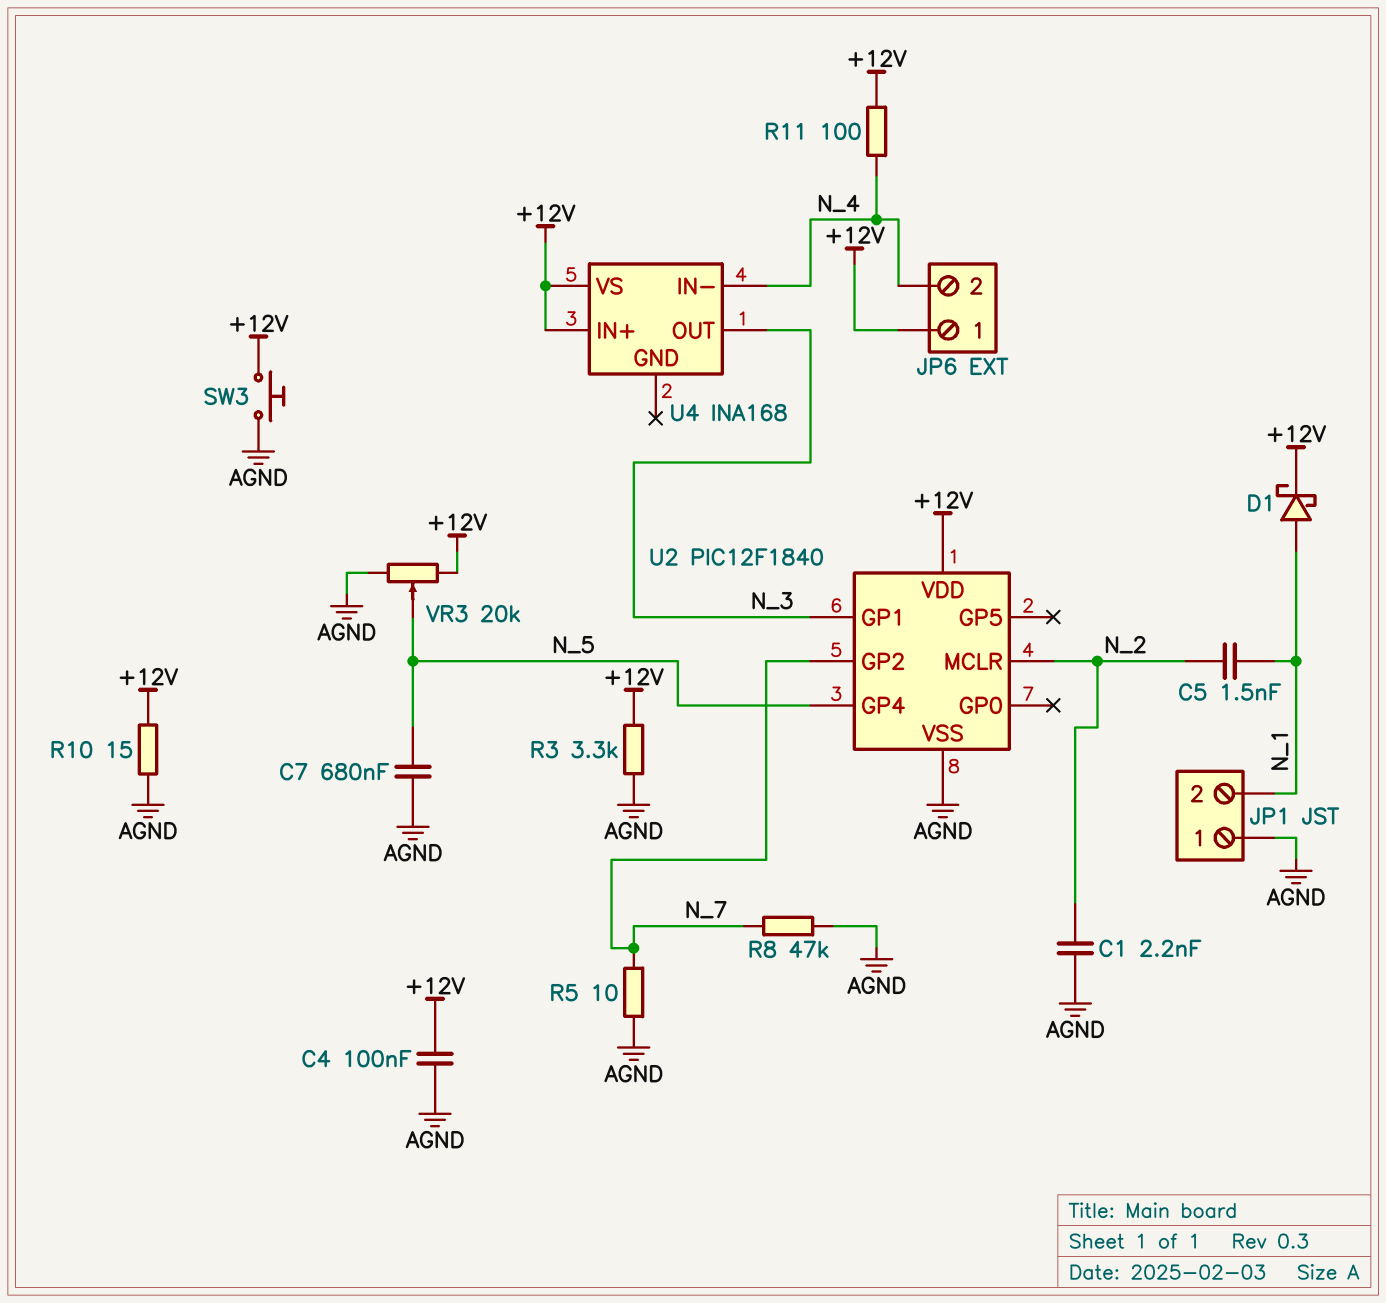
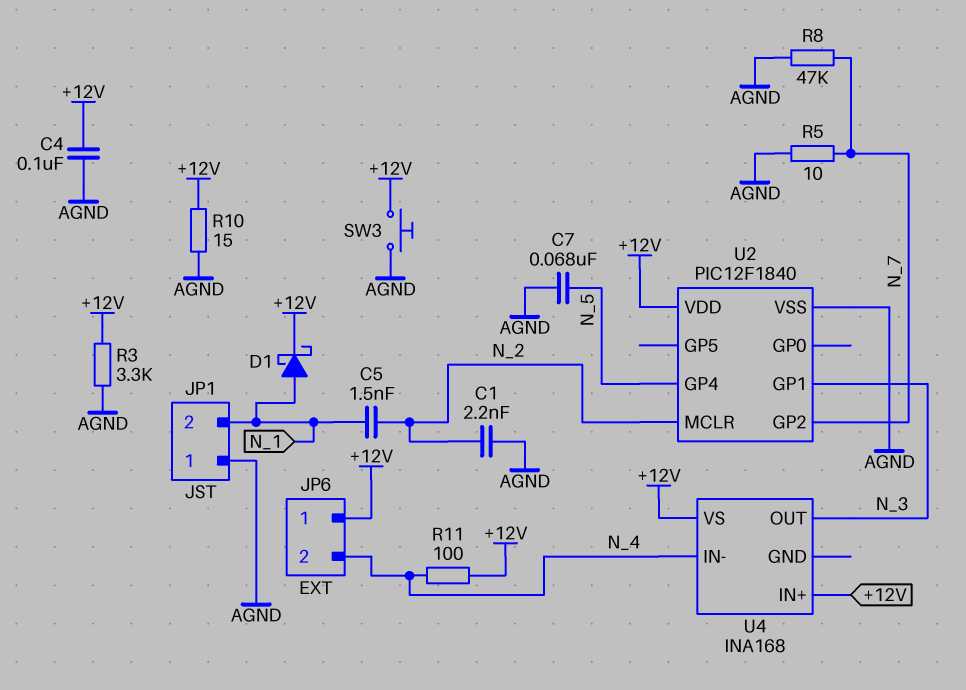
C7: 680nF (AGND, N_5) -> 68nF (AGND, N_5)
VR3: 20k (+12V, AGND, wiper N_5) -> none

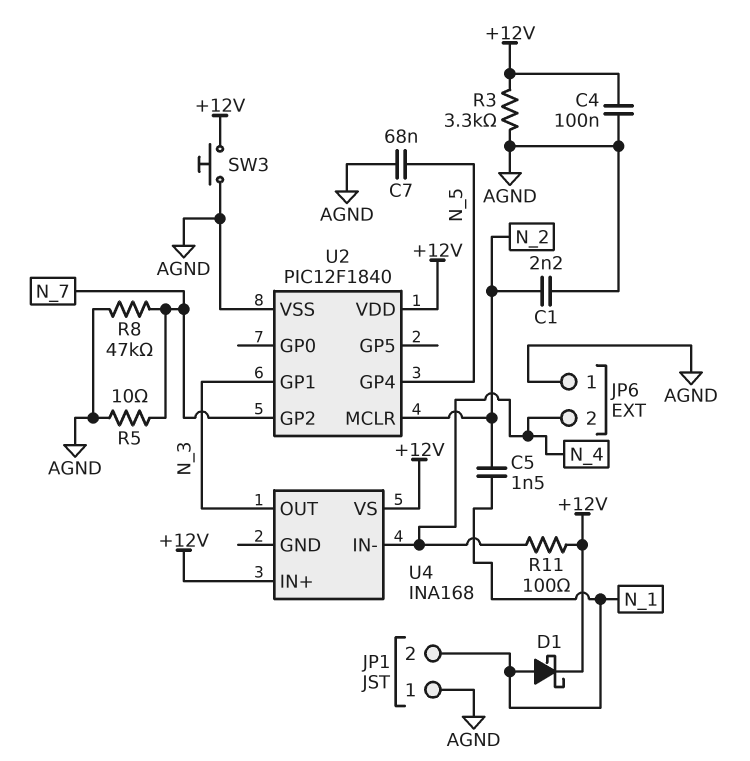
JP6 pin 1: +12V -> AGND
R10: 15 (+12V, AGND) -> none

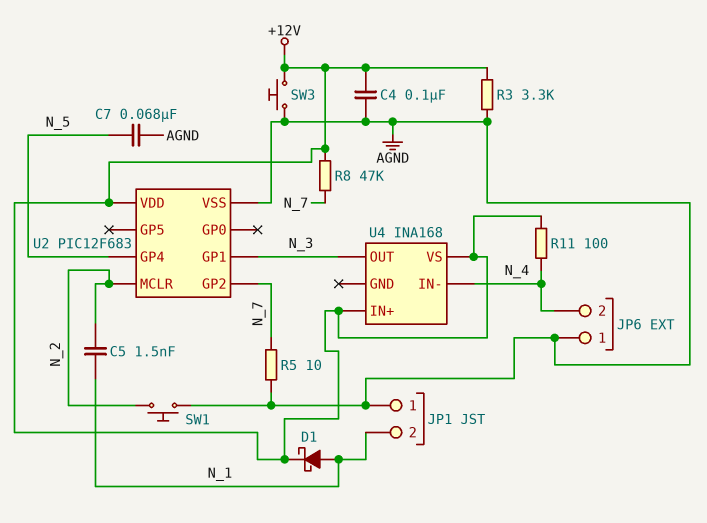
C1: 2.2nF (AGND, N_2) -> none
R8: 47k (AGND, N_7) -> 47k (+12V, N_7)
SW1: none -> button (AGND, N_2)
U2: PIC12F1840 -> PIC12F683

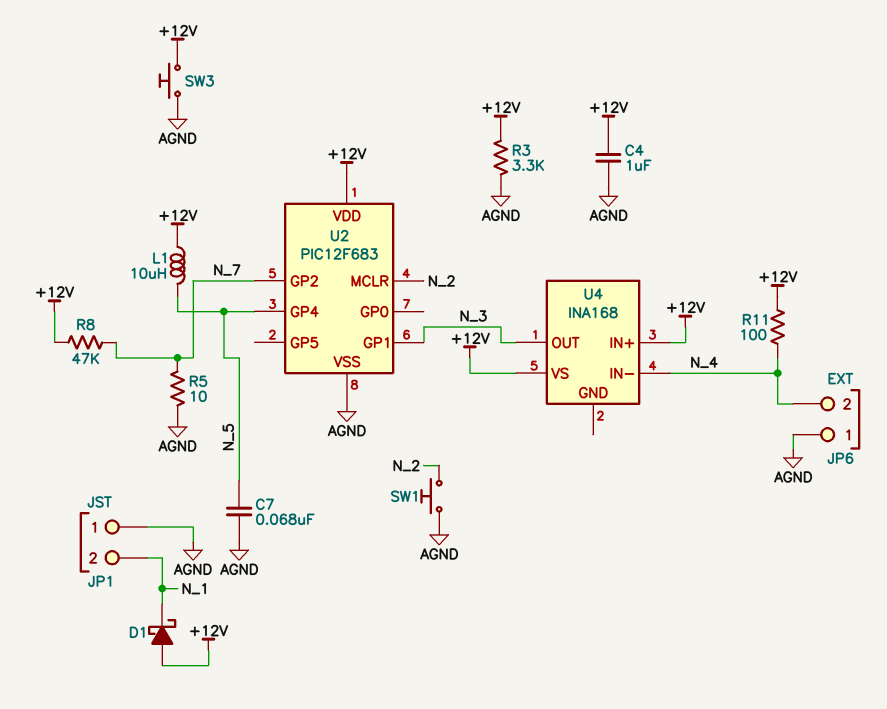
C4: 100nF (+12V, AGND) -> 1uF (+12V, AGND)
C5: 1.5nF (N_1, N_2) -> none
D1: schottky (A N_1, K +12V) -> schottky (A +12V, K N_1)
L1: none -> 10uH (+12V, N_5)

